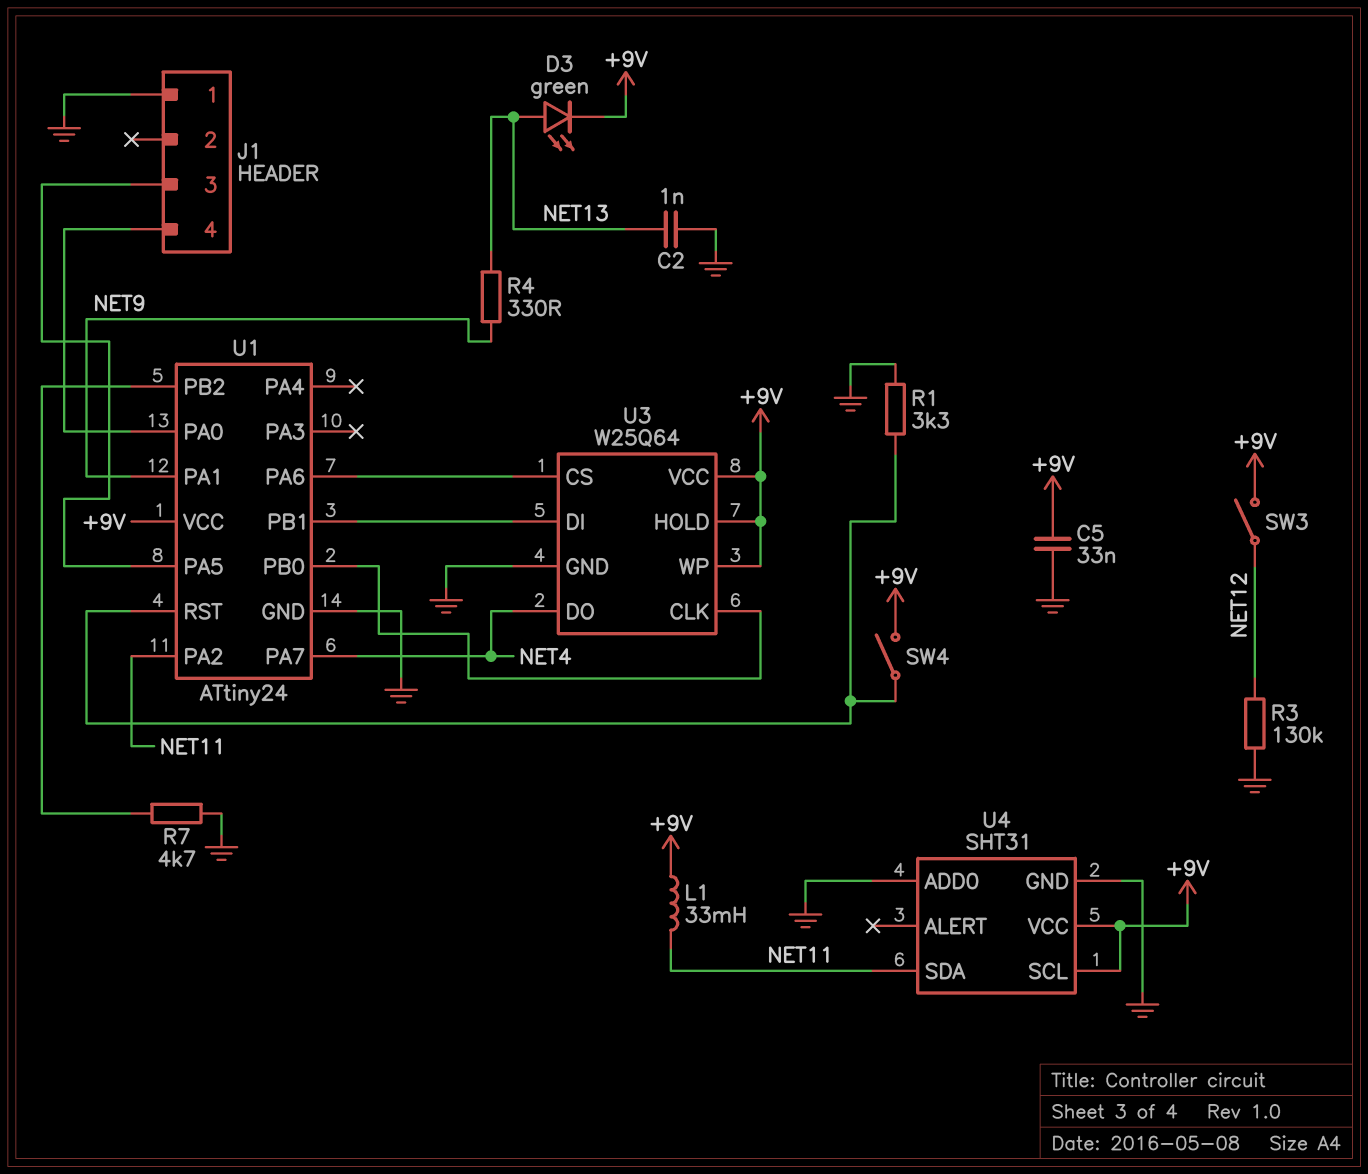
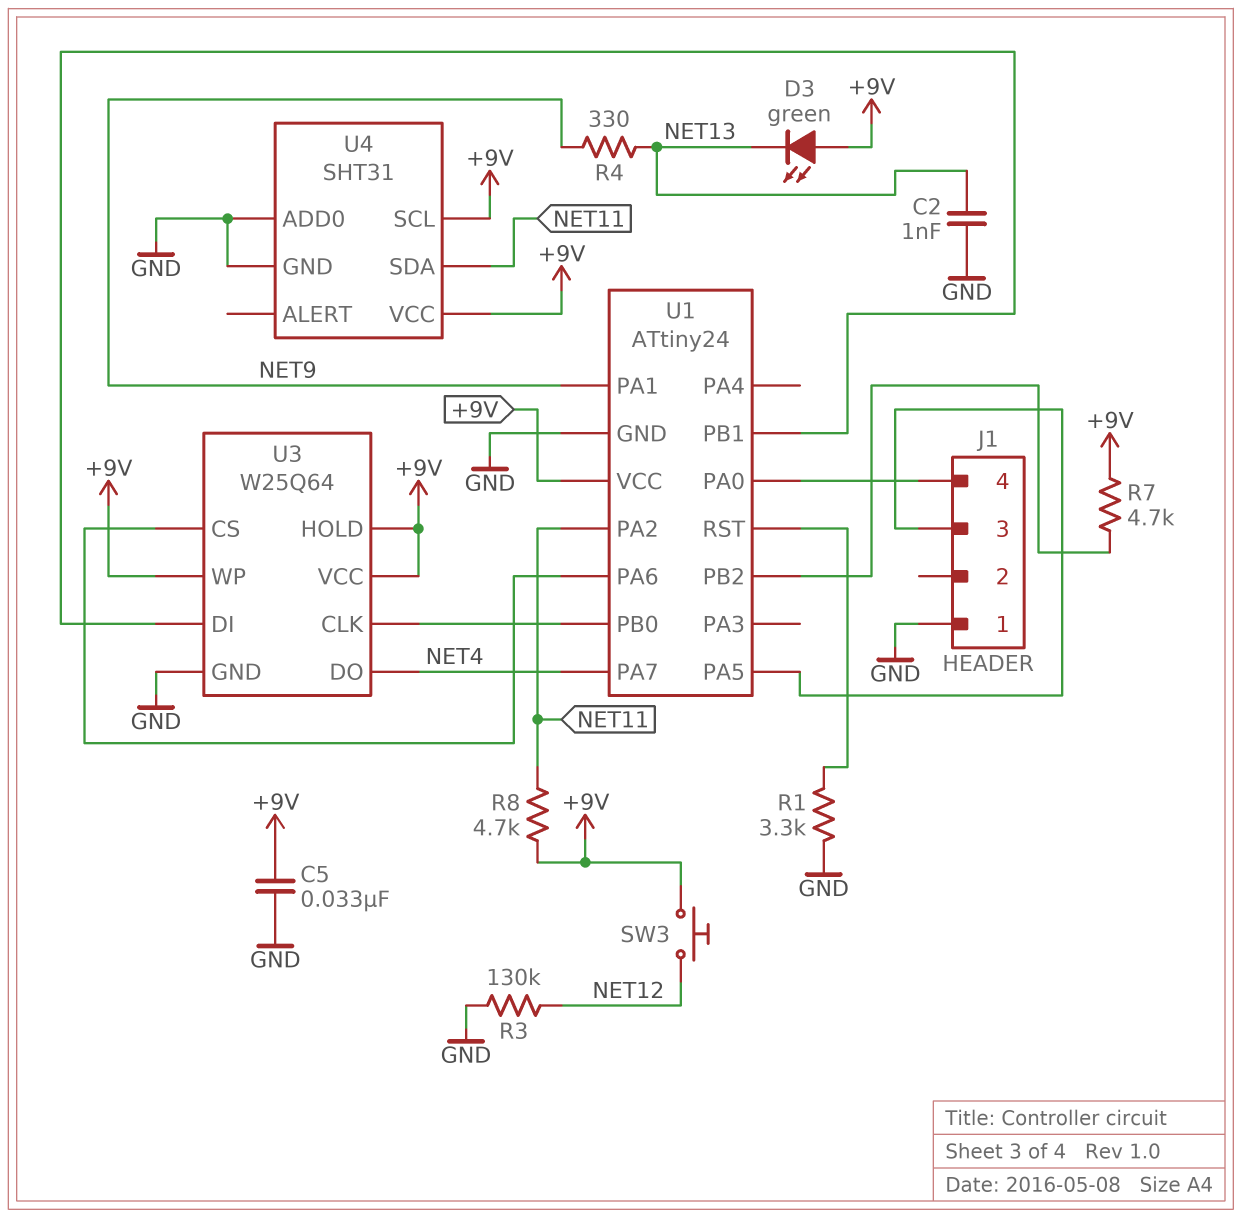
D3: LED green (A NET13, K +9V) -> LED green (A +9V, K NET13)
L1: 33mH (+9V, NET11) -> none
R7: 4.7k (GND, U1/PB2) -> 4.7k (+9V, U1/PB2)
R8: none -> 4.7k (+9V, NET11)
SW3: switch (+9V, NET12) -> button (+9V, NET12)
SW4: switch (+9V, U1/RST) -> none

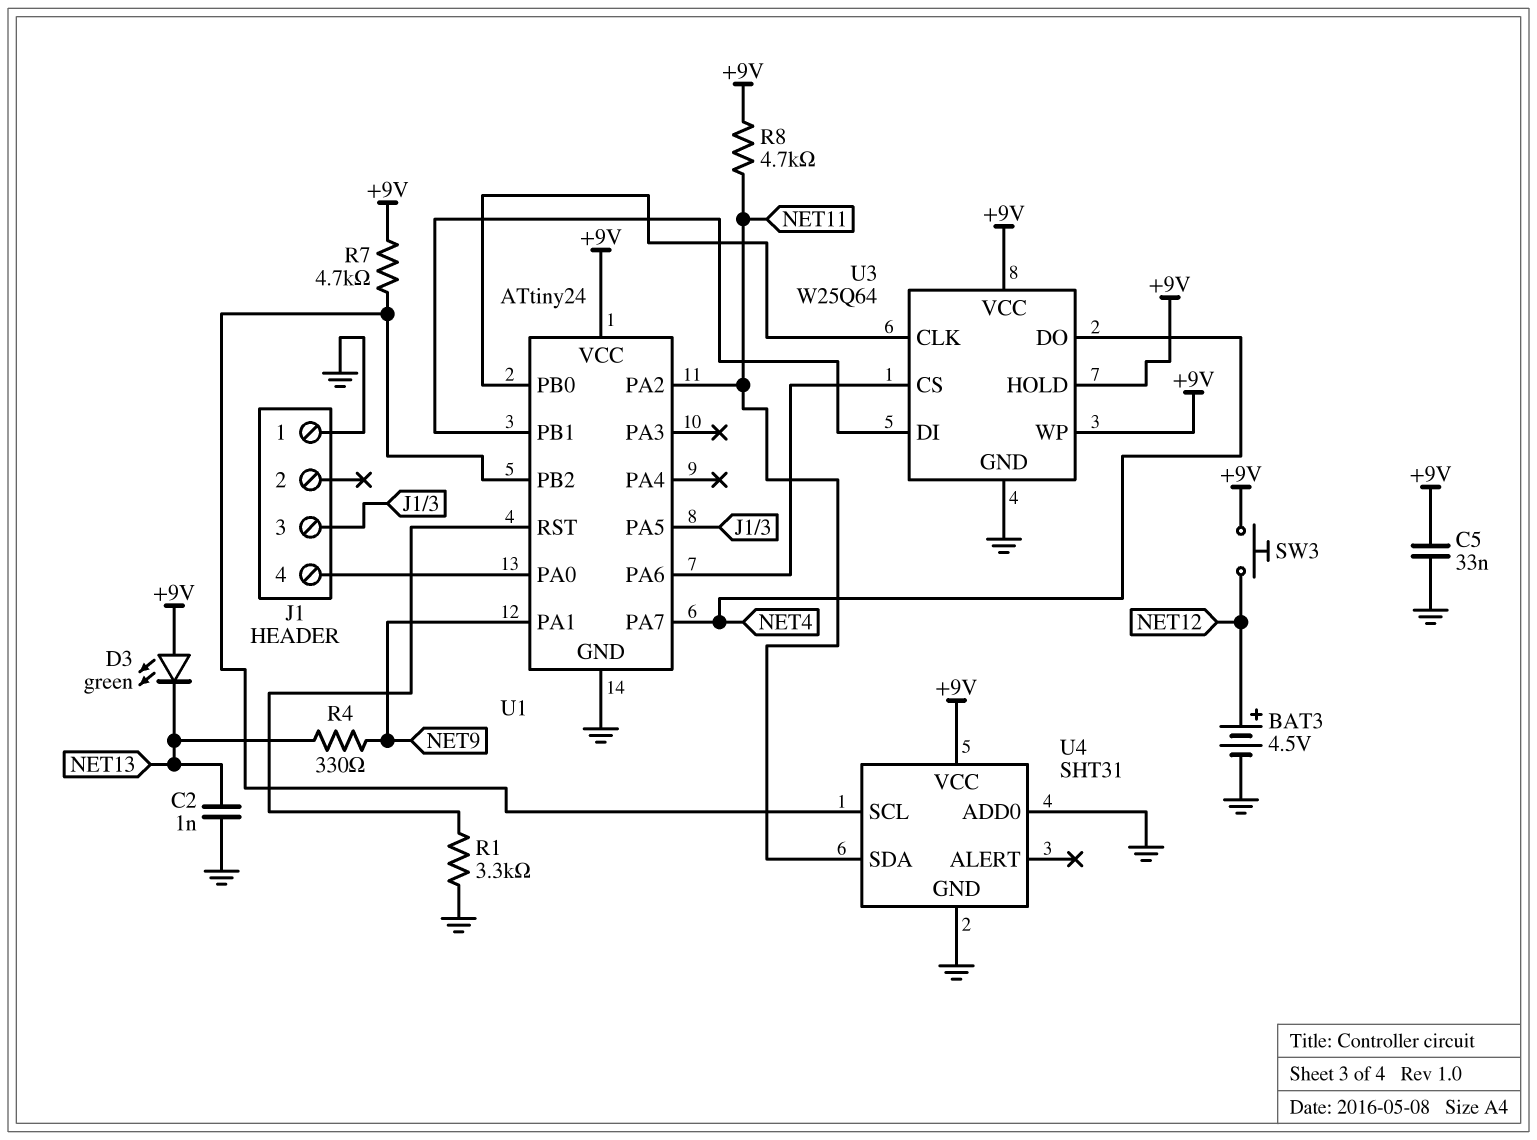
BAT3: none -> 4.5V (plus NET12, minus GND)
R3: 130k (GND, NET12) -> none
U4 pin SCL: +9V -> U1/PB2

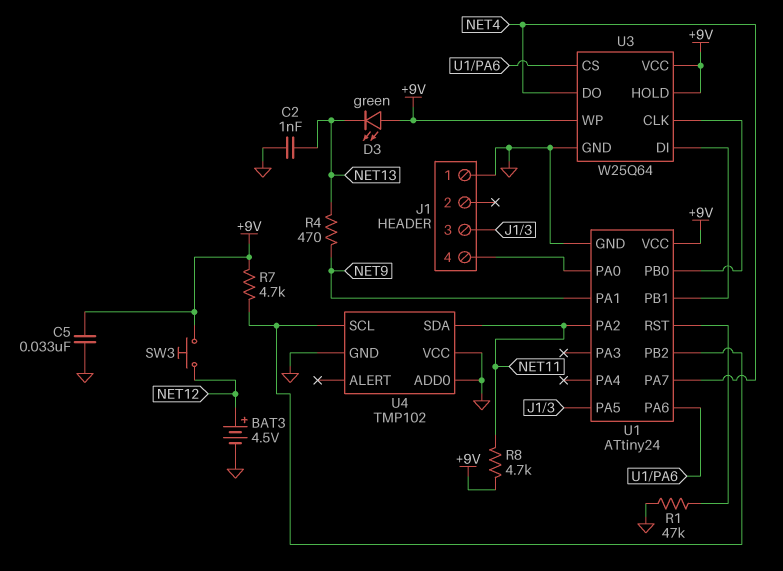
R1: 3.3k (GND, U1/RST) -> 47k (GND, U1/RST)
R4: 330 (NET9, NET13) -> 470 (NET9, NET13)
U4: SHT31 -> TMP102
U4 pin VCC: +9V -> GND

